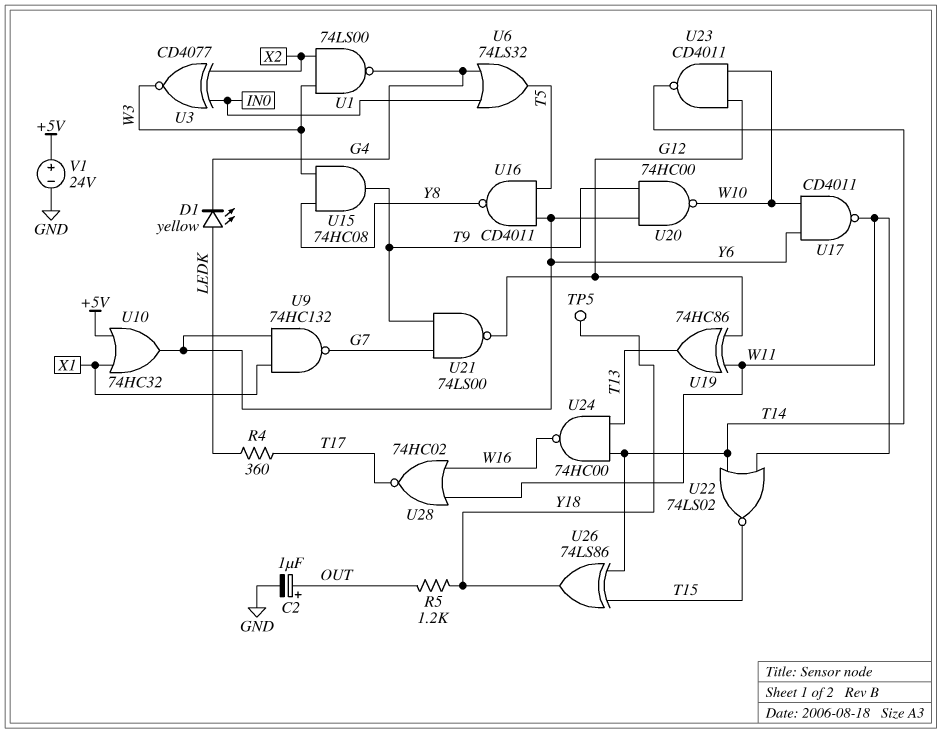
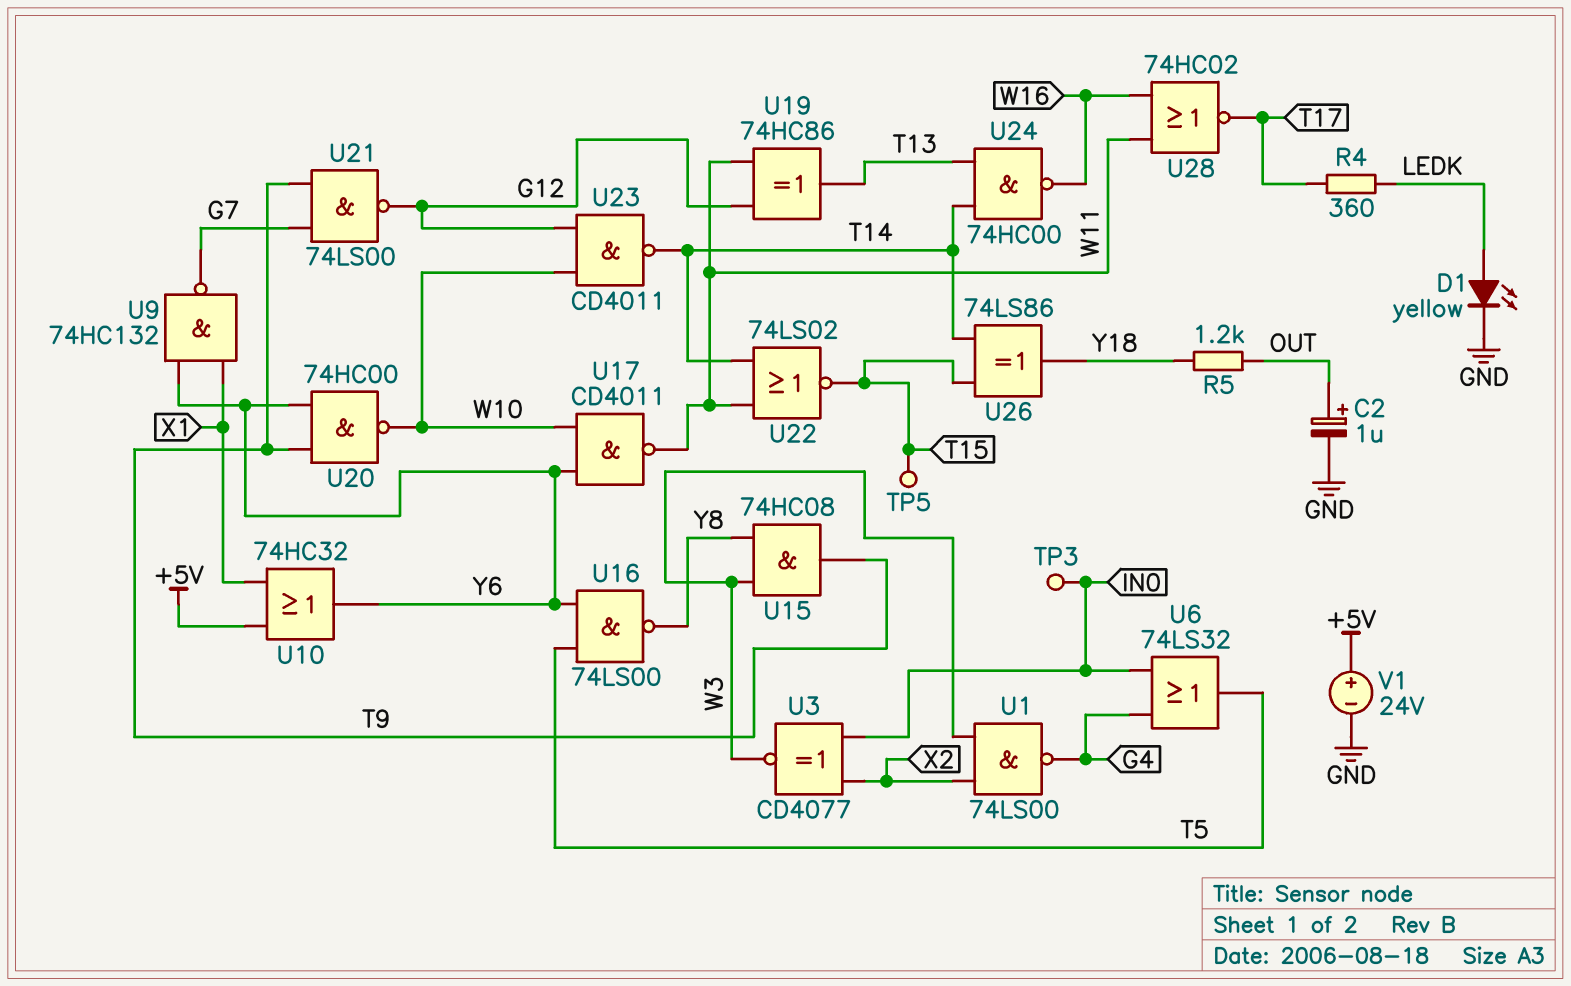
D1: LED yellow (A LEDK, K G4) -> LED yellow (A LEDK, K GND)
TP3: none -> test point (IN0)
TP5: test point (Y18) -> test point (T15)
U16: NAND CD4011 (in T5, in Y6, out Y8) -> NAND 74LS00 (in T5, in Y6, out Y8)

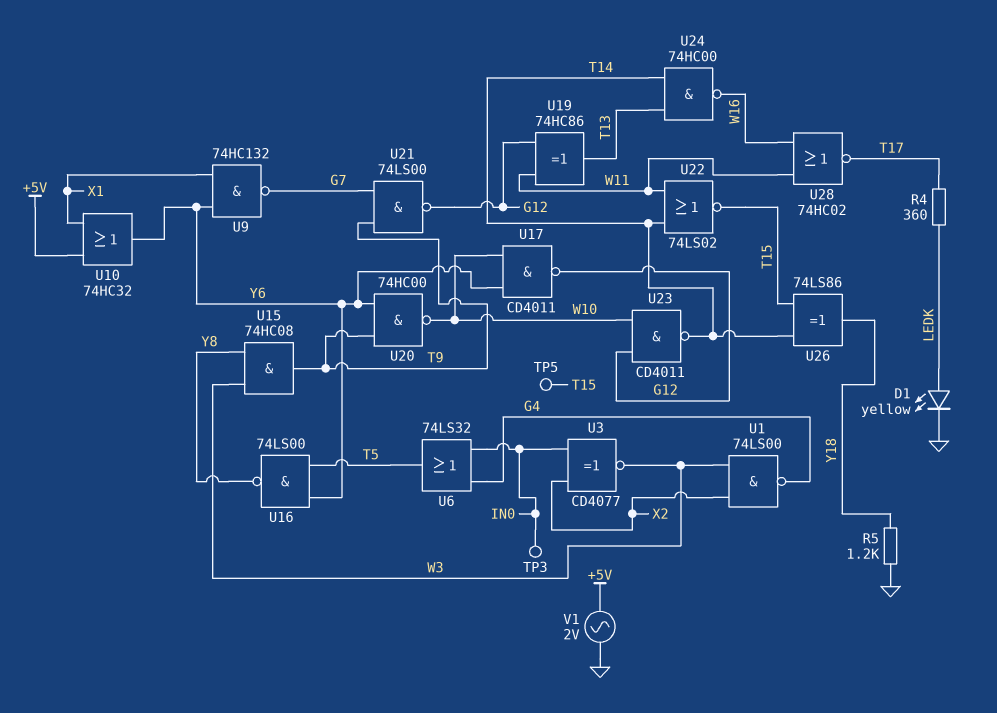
C2: 1uF (plus OUT, minus GND) -> none
R5: 1.2k (OUT, Y18) -> 1.2k (GND, Y18)
U17: NAND CD4011 (in W10, in Y6, out W11) -> NAND CD4011 (in W10, in Y6, out G12)
V1: 24V (plus +5V, minus GND) -> AC 2V (+5V, GND)

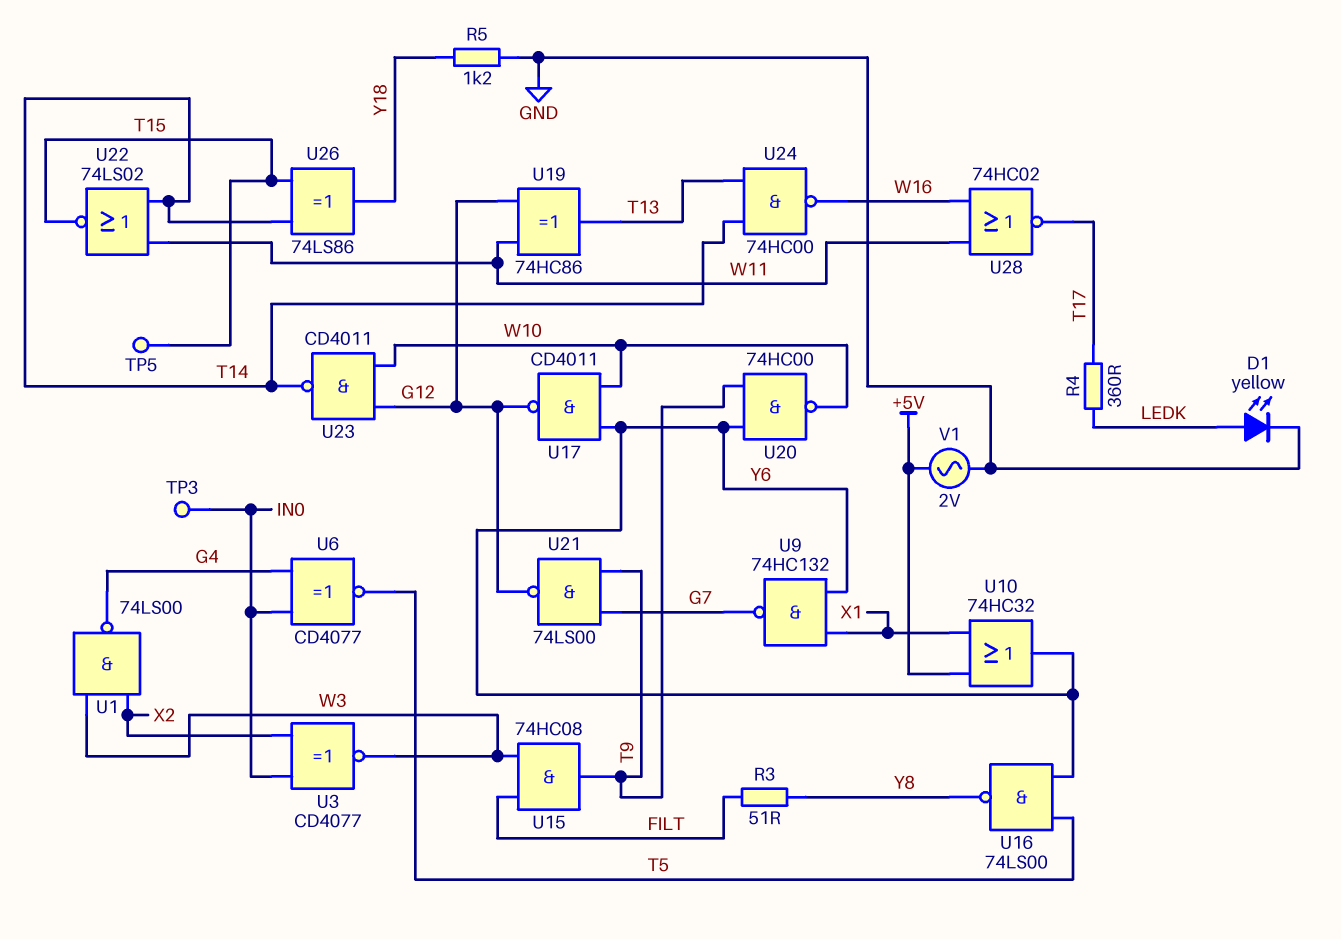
R3: none -> 51 (FILT, Y8)
U6: OR 74LS32 (in G4, in IN0, out T5) -> XNOR CD4077 (in G4, in IN0, out T5)
U15: AND 74HC08 (in W3, in Y8, out T9) -> AND 74HC08 (in FILT, in W3, out T9)

